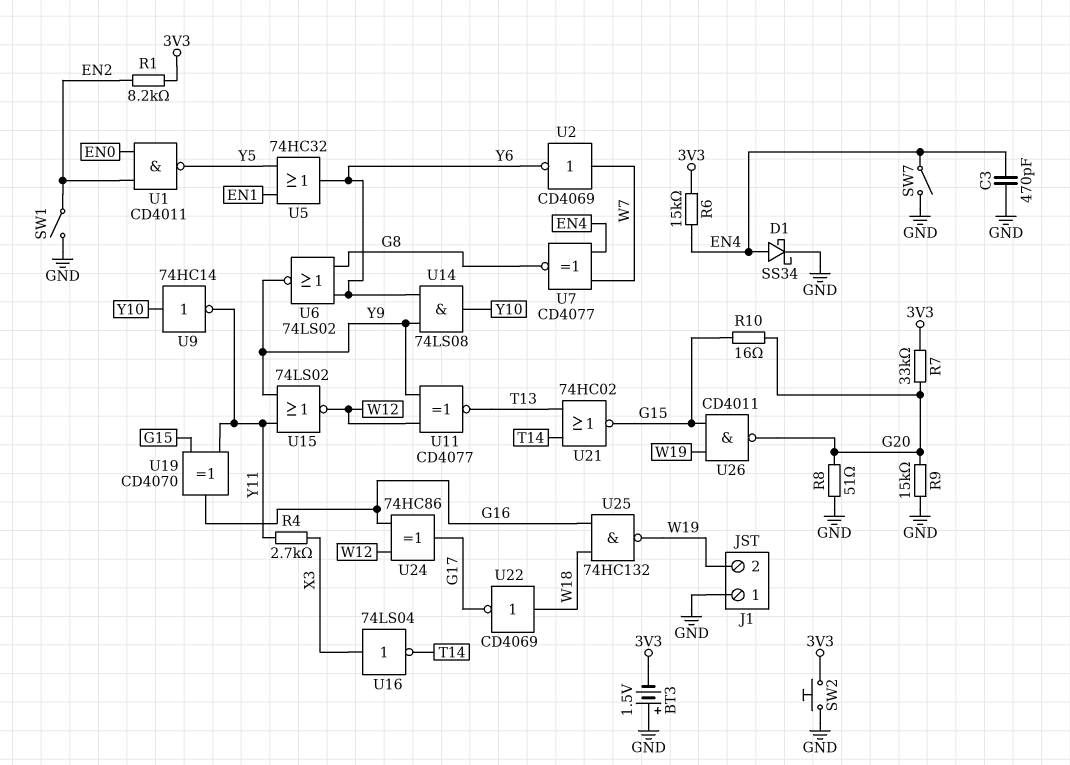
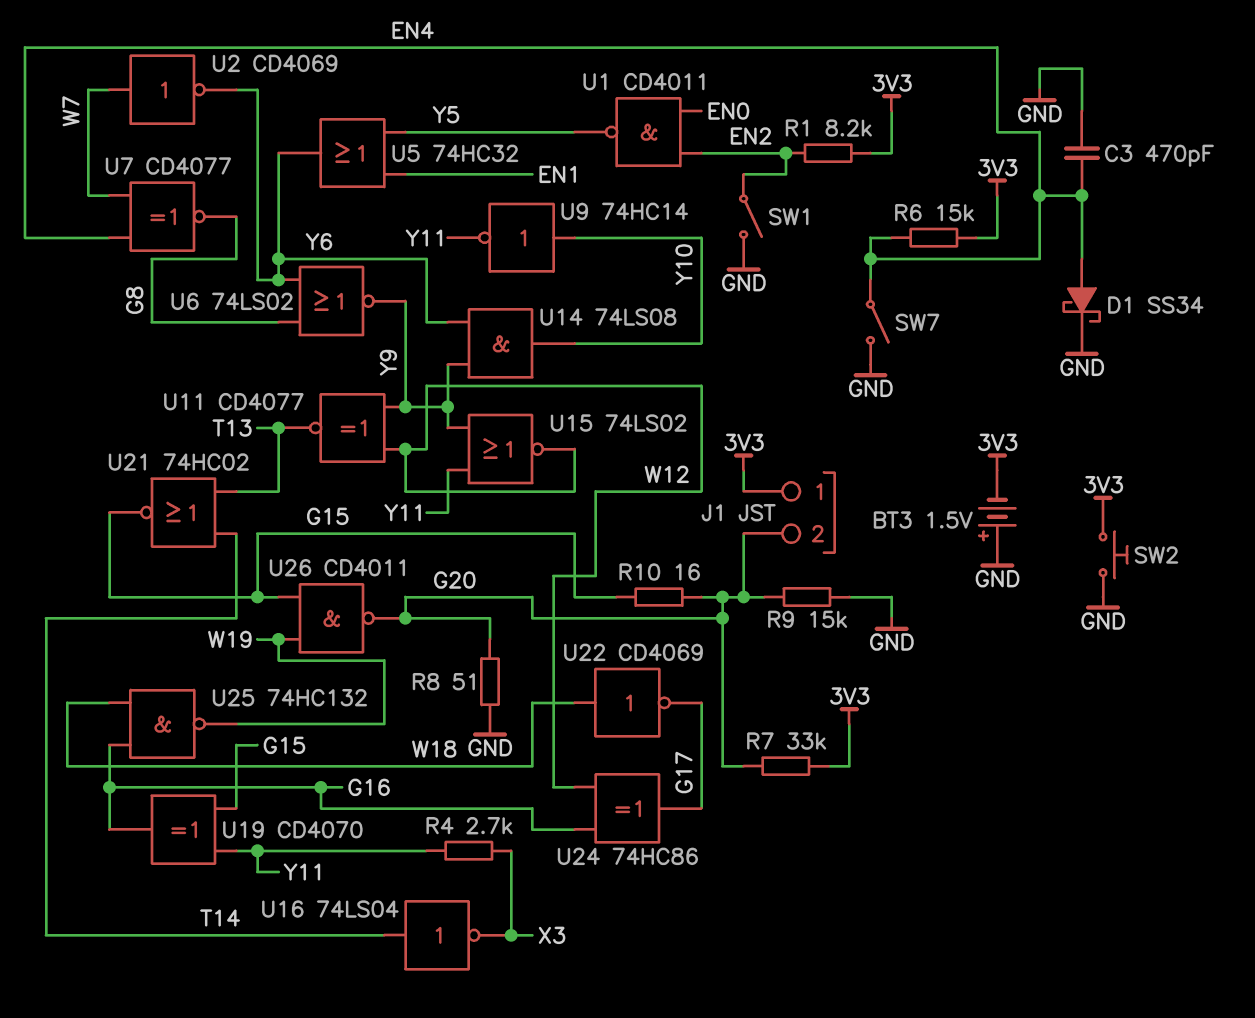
J1 pin 1: GND -> 3V3
J1 pin 2: W19 -> G20
U16: NOT 74LS04 (in X3, out T14) -> NOT 74LS04 (in T14, out X3)

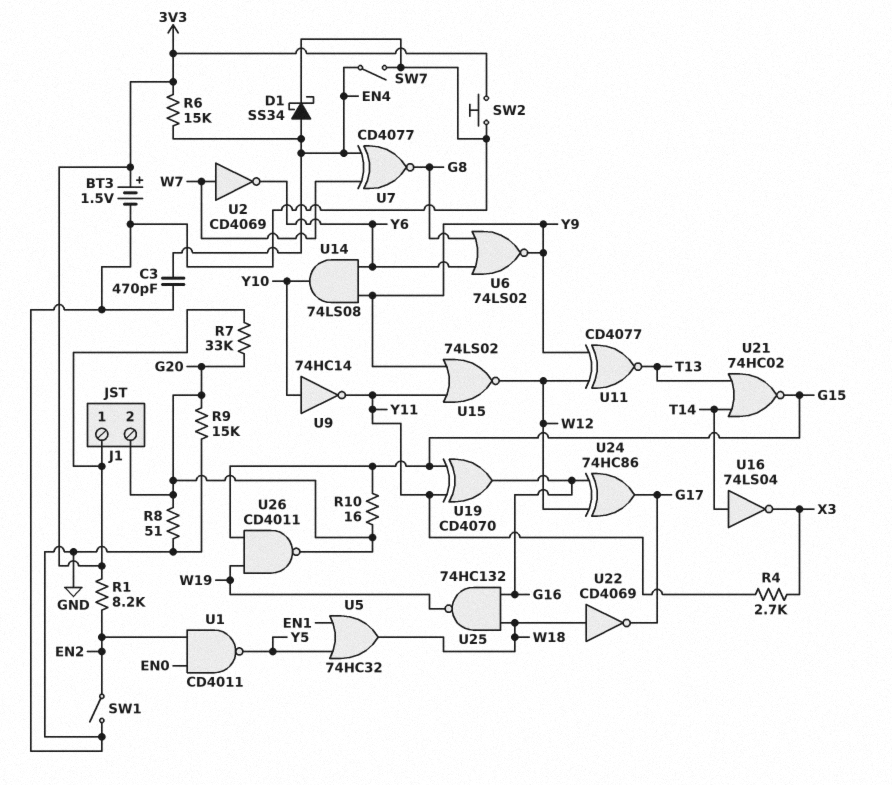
BT3: 1.5V (plus GND, minus 3V3) -> 1.5V (plus 3V3, minus GND)
U5: OR 74HC32 (in EN1, in Y5, out Y6) -> OR 74HC32 (in EN1, in Y5, out W18)

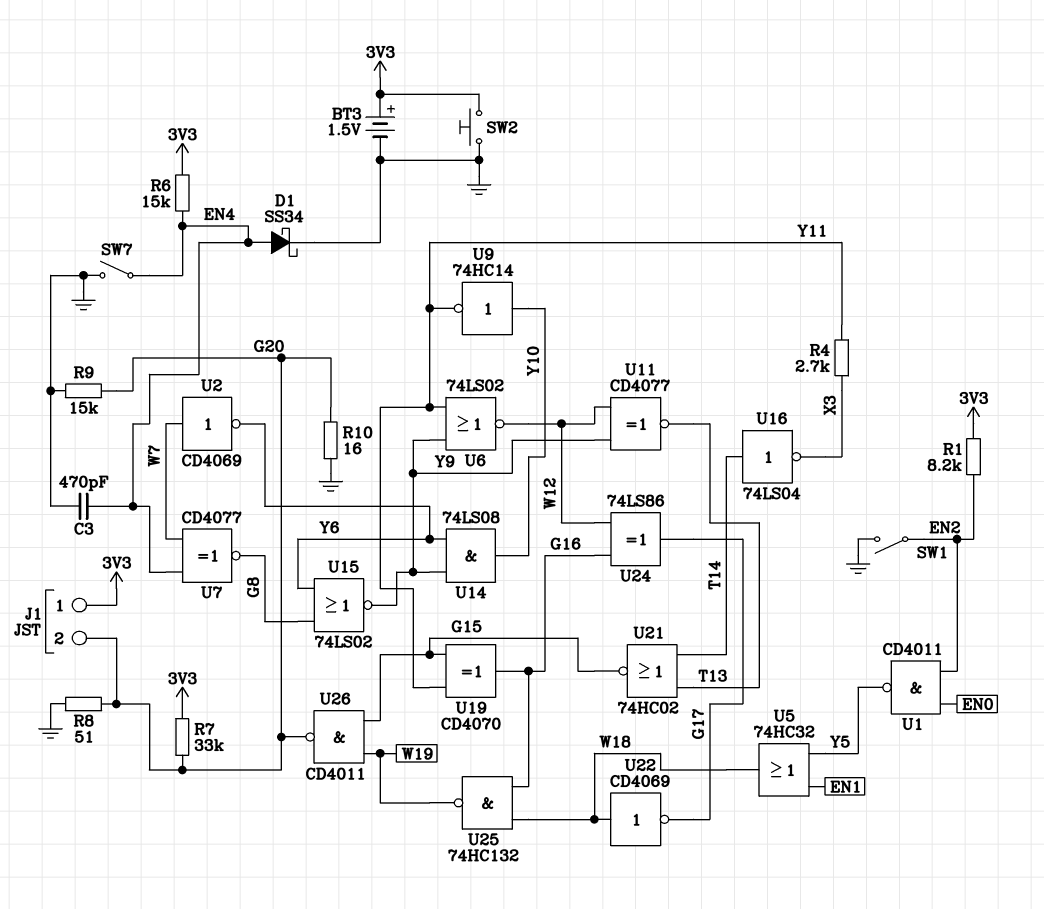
R10: 16 (G15, G20) -> 16 (G20, GND)
U6: NOR 74LS02 (in G8, in Y6, out Y9) -> NOR 74LS02 (in Y9, in Y11, out W12)
U15: NOR 74LS02 (in Y9, in Y11, out W12) -> NOR 74LS02 (in G8, in Y6, out Y9)
U24: XOR 74HC86 (in G16, in W12, out G17) -> XOR 74LS86 (in G16, in W12, out G17)

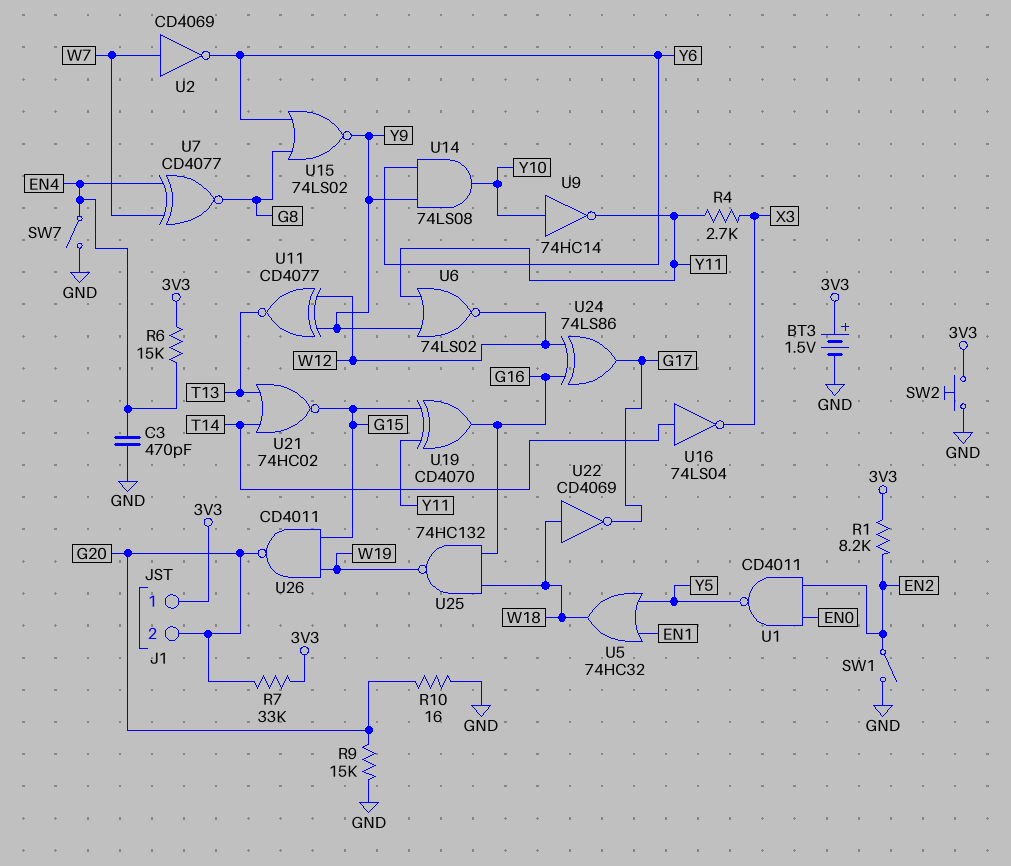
D1: schottky SS34 (A EN4, K GND) -> none
R8: 51 (G20, GND) -> none

